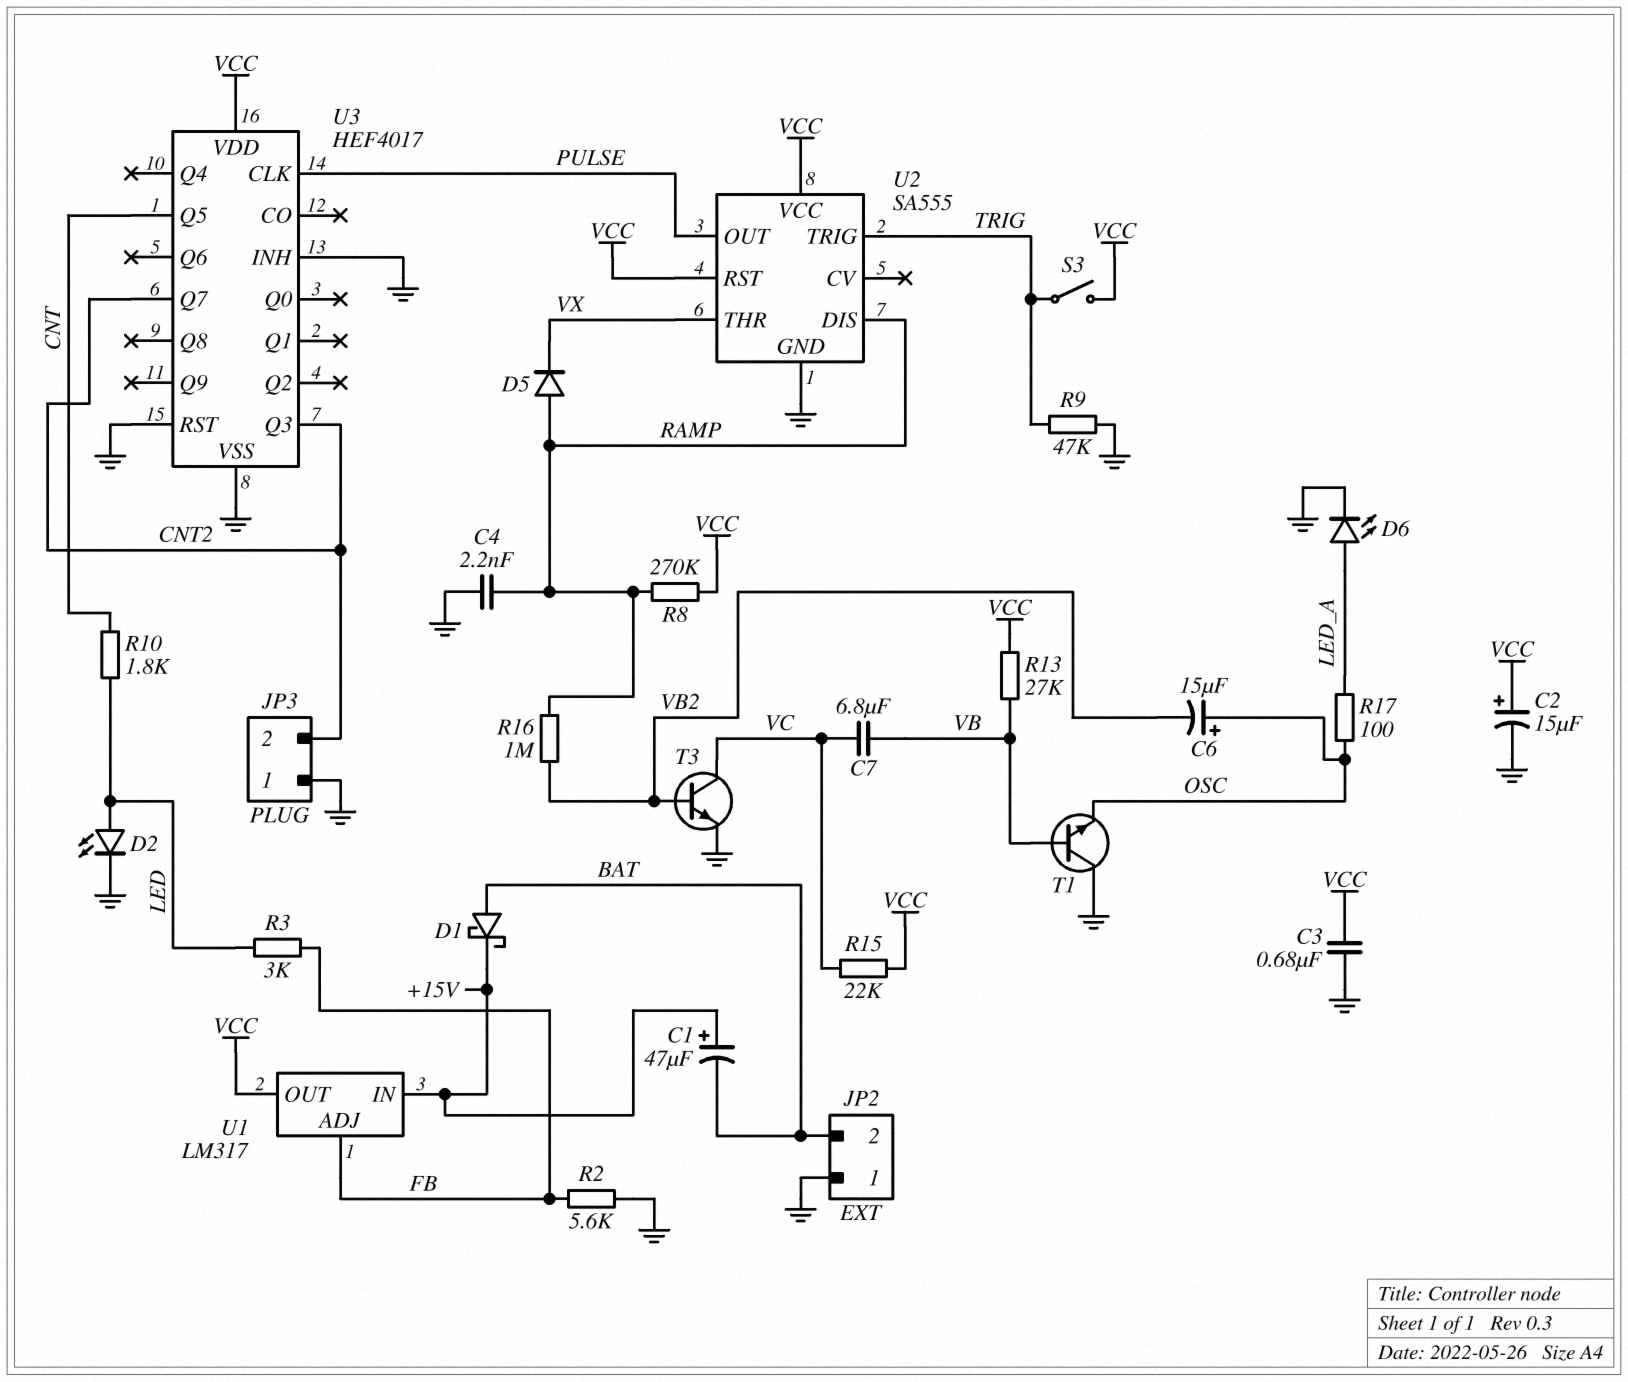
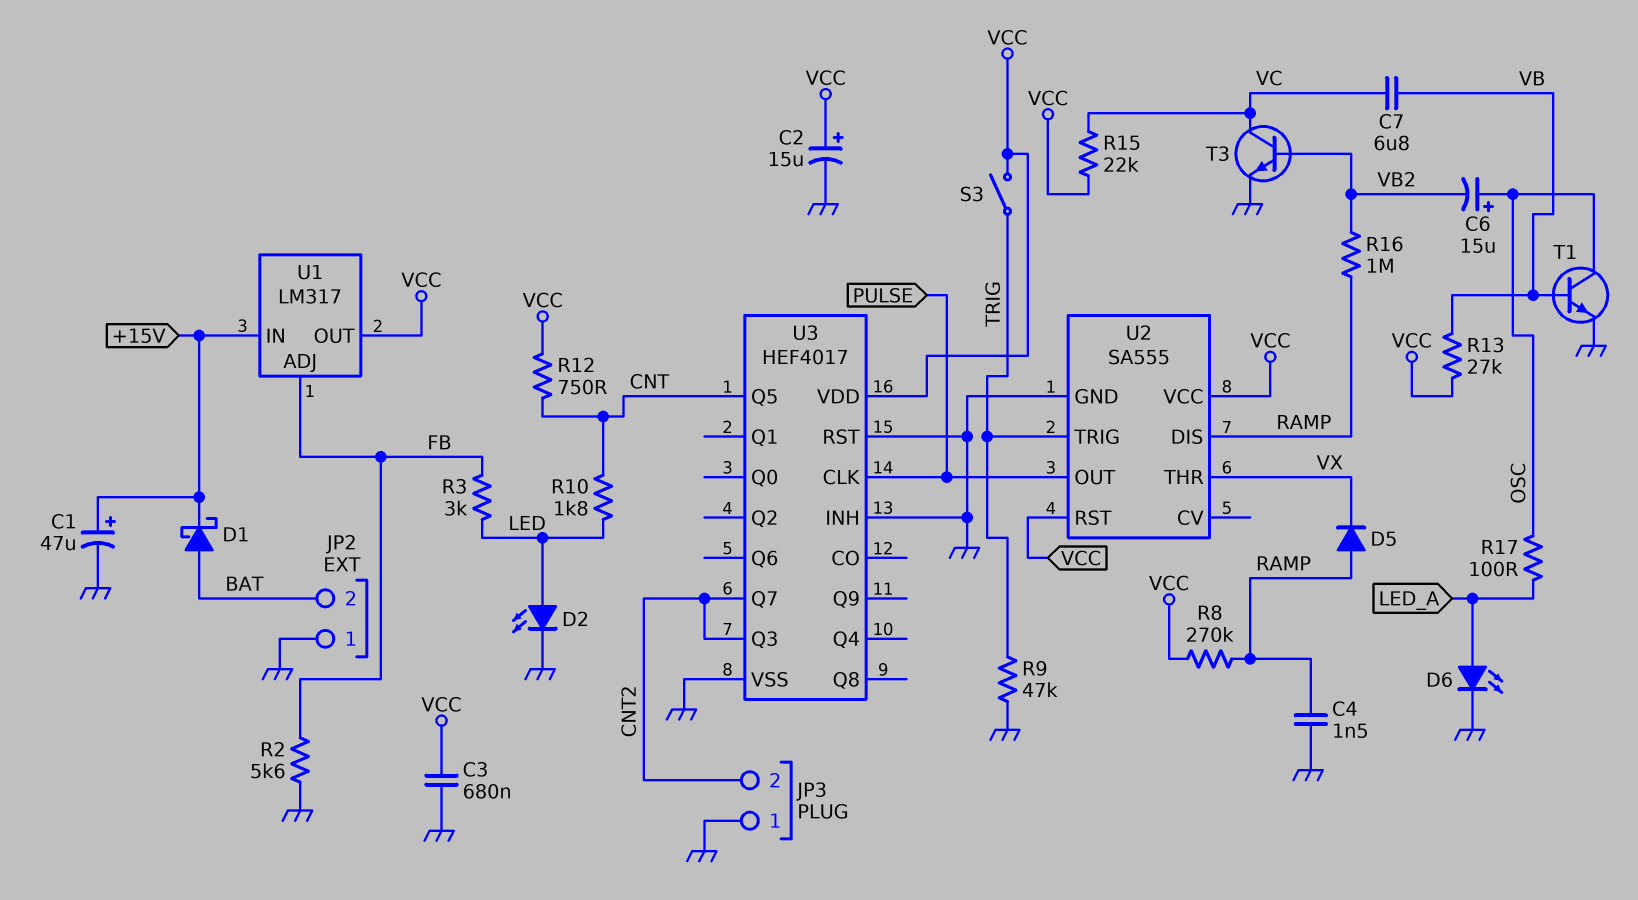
C1: 47uF (plus +15V, minus BAT) -> 47uF (plus +15V, minus GND)
C4: 2.2nF (GND, RAMP) -> 1.5nF (GND, RAMP)
R12: none -> 750 (CNT, VCC)
T1: NPN (B VB, C GND, E OSC) -> NPN (B VB, C OSC, E GND)

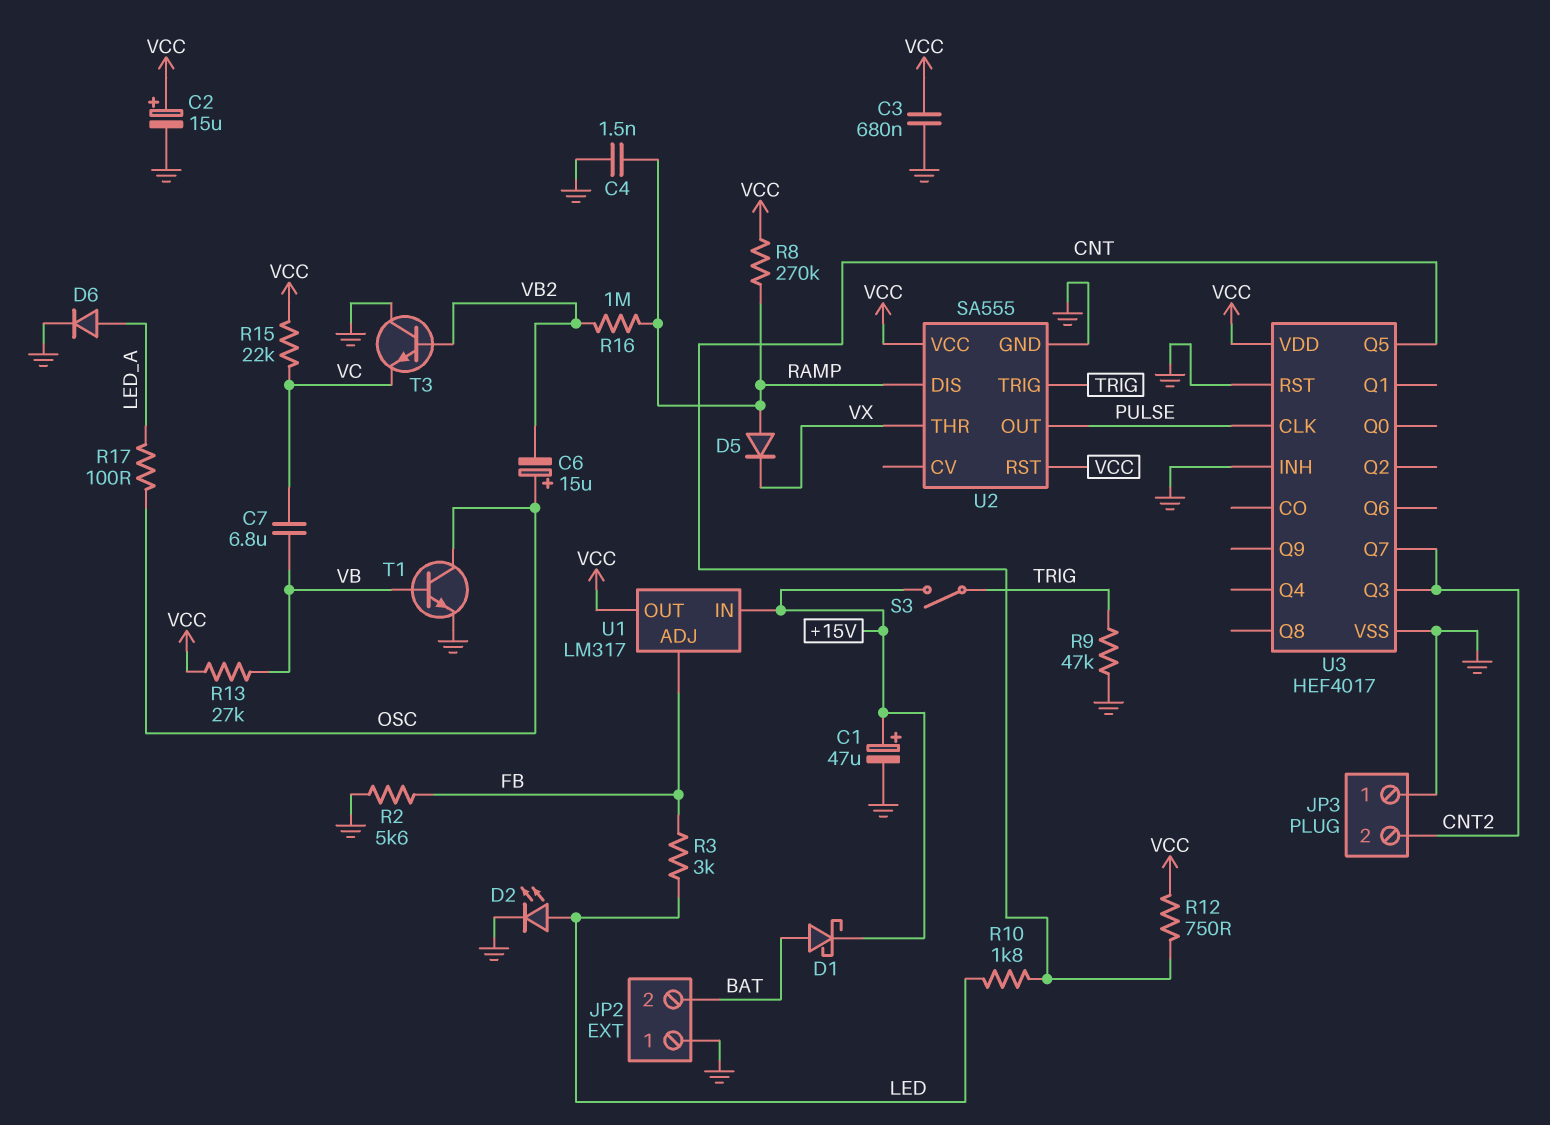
D6: LED (A LED_A, K GND) -> diode (A LED_A, K GND)
S3: switch (TRIG, VCC) -> switch (+15V, TRIG)
T3: NPN (B VB2, C VC, E GND) -> NPN (B VB2, C GND, E VC)

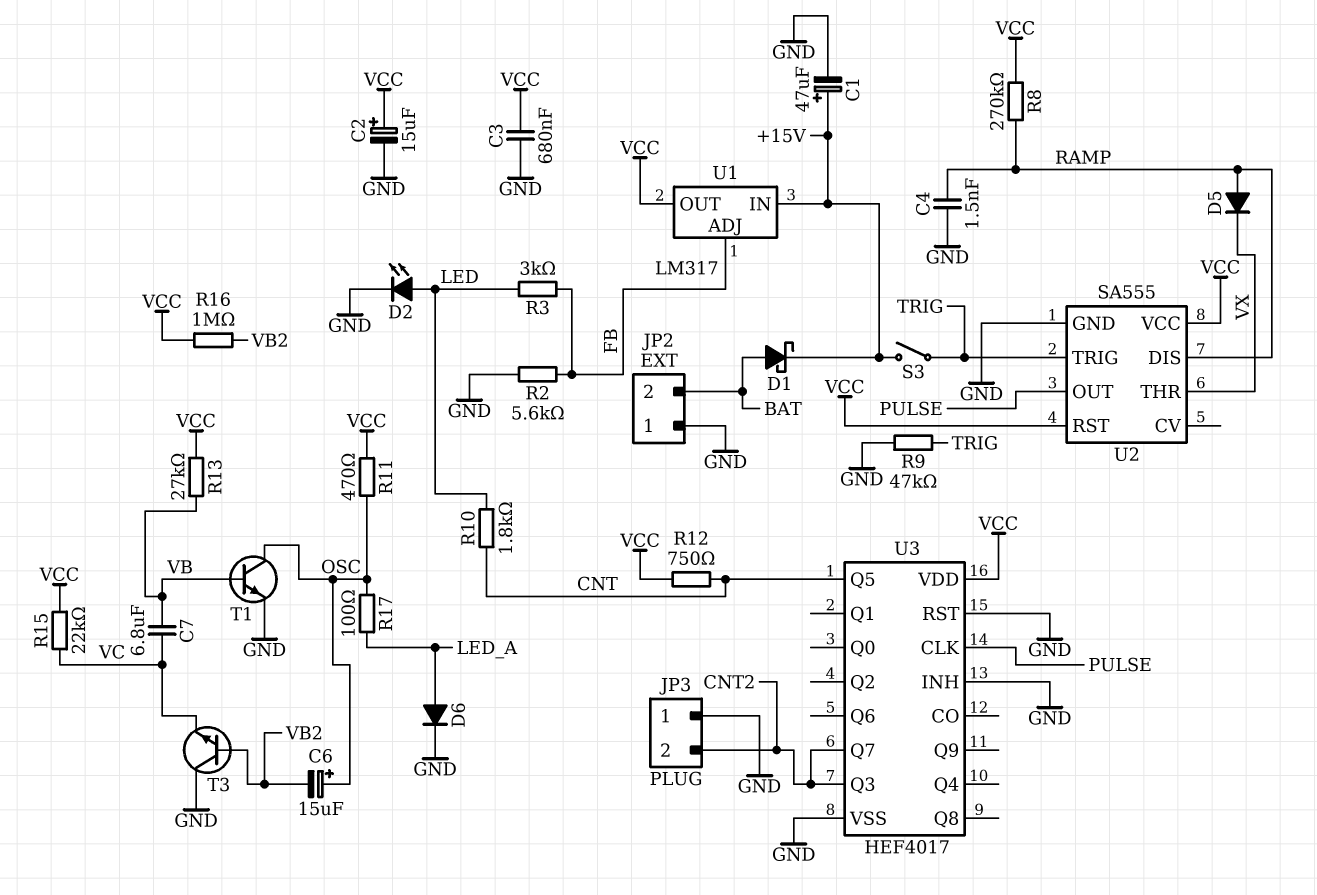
R11: none -> 470 (OSC, VCC)
R16: 1M (RAMP, VB2) -> 1M (VB2, VCC)

